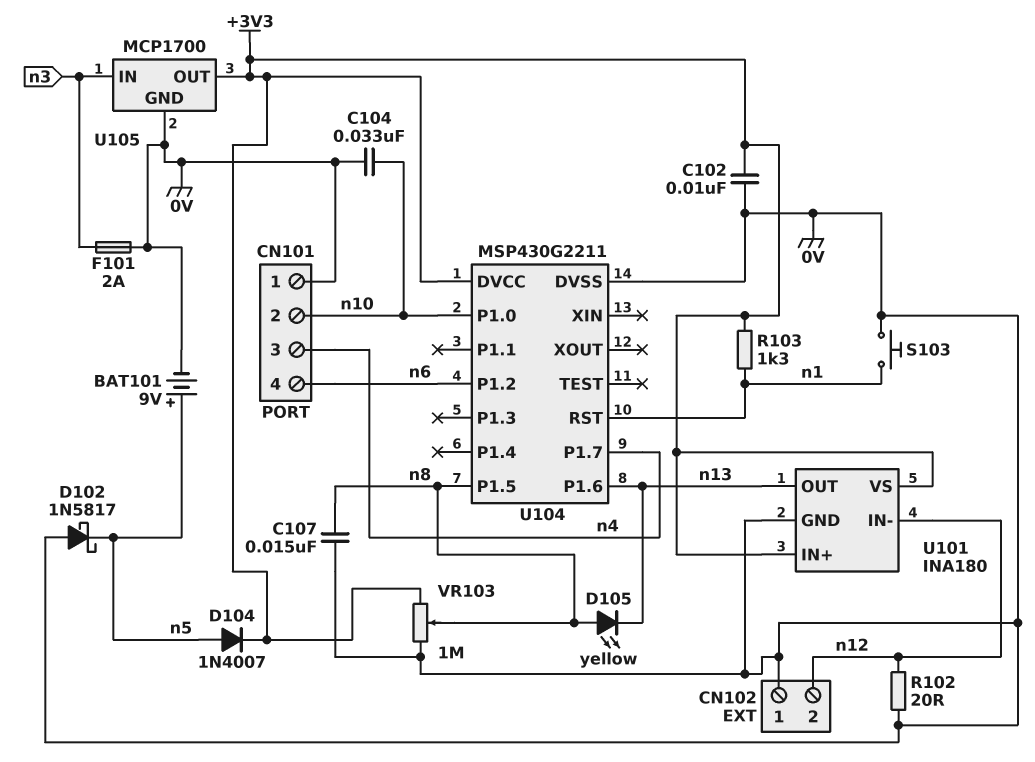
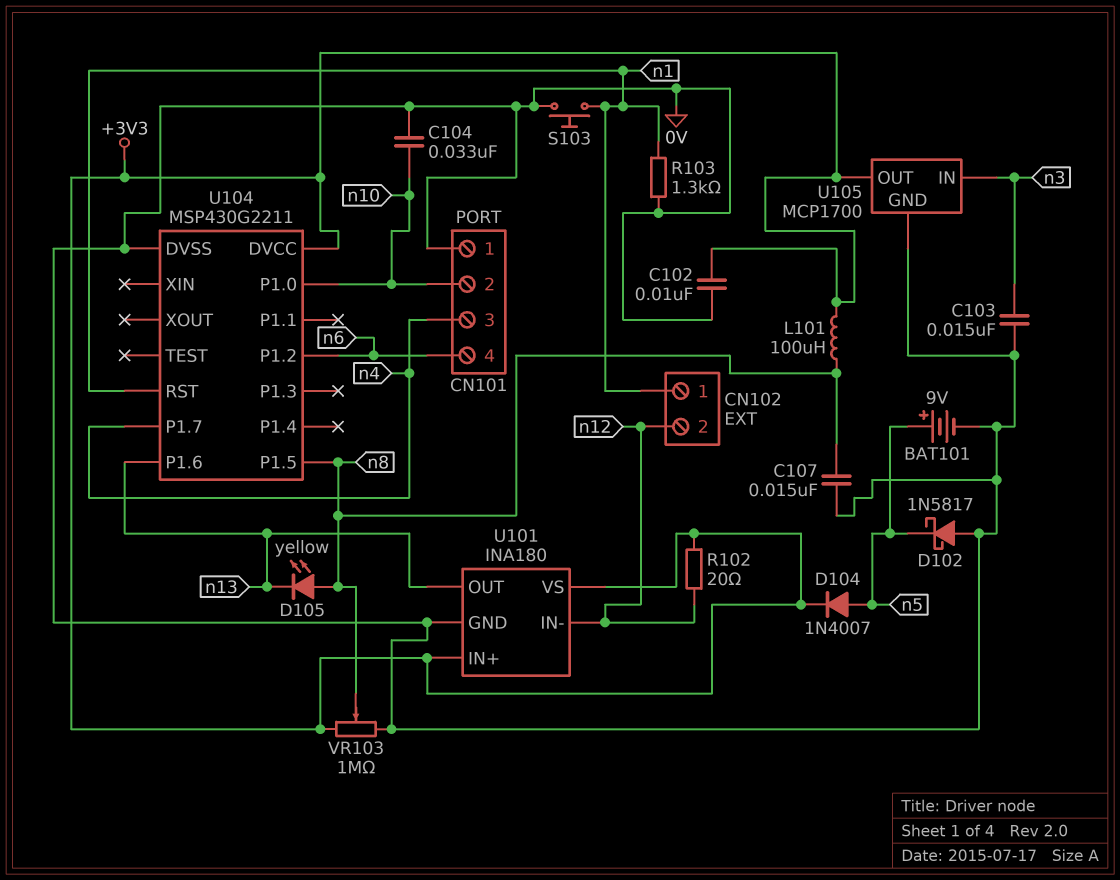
C103: none -> 15nF (0V, n3)
CN102 pin 1: 0V -> n1
F101: 2A (0V, n3) -> none
L101: none -> 100uH (+3V3, n8)
R102: 20 (0V, n12) -> 20 (+3V3, n12)
R103: 1.3k (+3V3, n1) -> 1.3k (0V, n1)

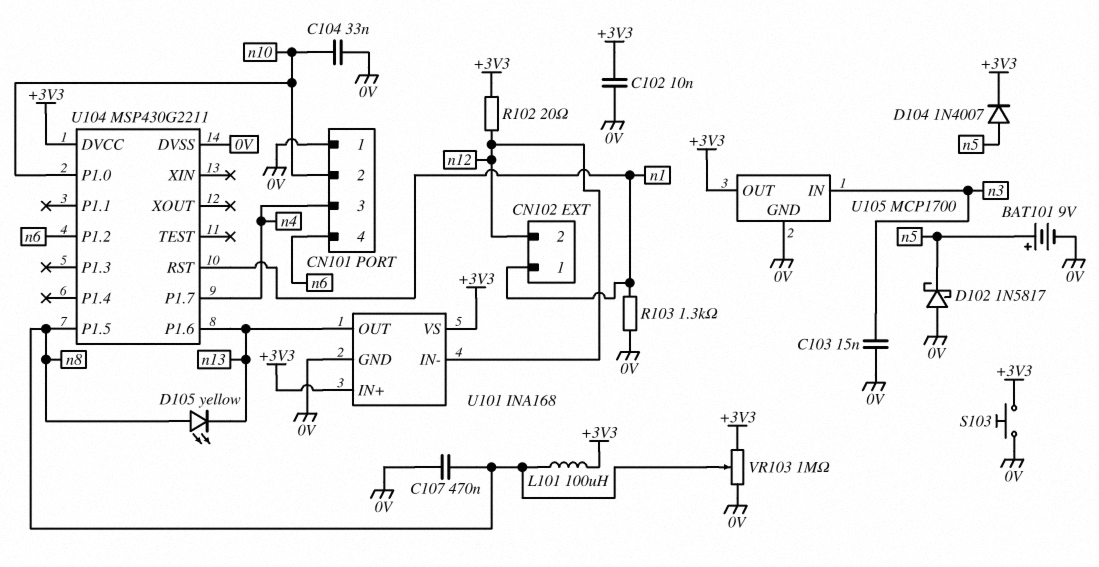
C107: 15nF (0V, n8) -> 470nF (0V, n8)
S103: button (0V, n1) -> button (+3V3, 0V)
U101: INA180 -> INA168

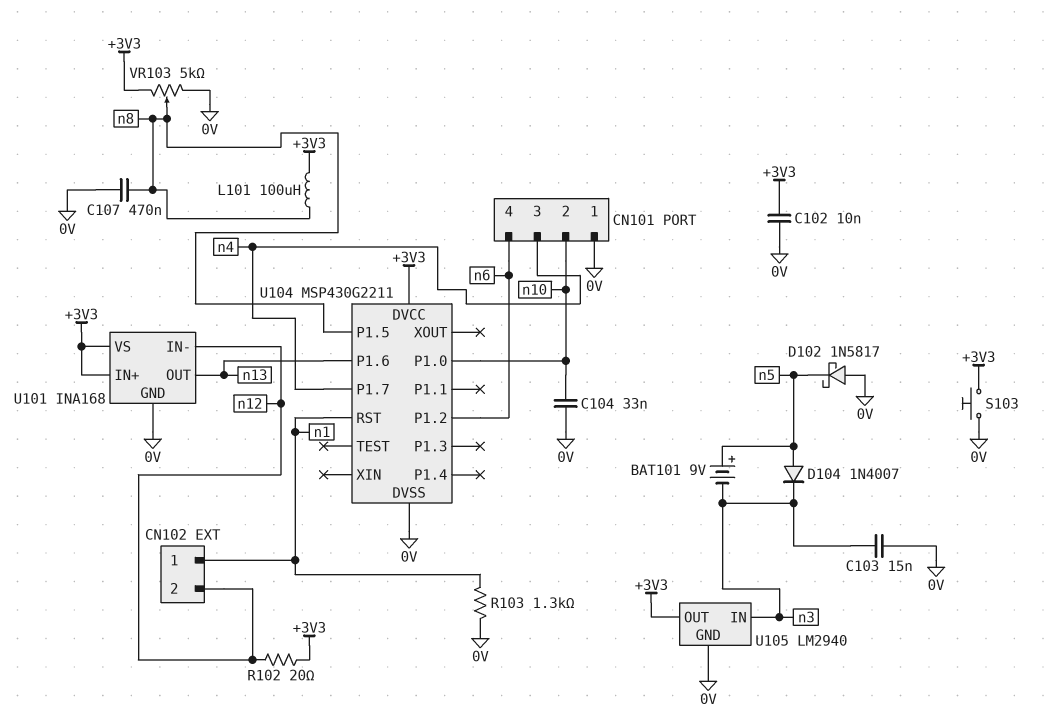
BAT101: 9V (plus n5, minus 0V) -> 9V (plus n5, minus n3)
D104: diode 1N4007 (A n5, K +3V3) -> diode 1N4007 (A n5, K n3)
D105: LED yellow (A n8, K n13) -> none
U105: MCP1700 -> LM2940
VR103: 1M (+3V3, 0V, wiper n8) -> 5k (+3V3, 0V, wiper n8)

